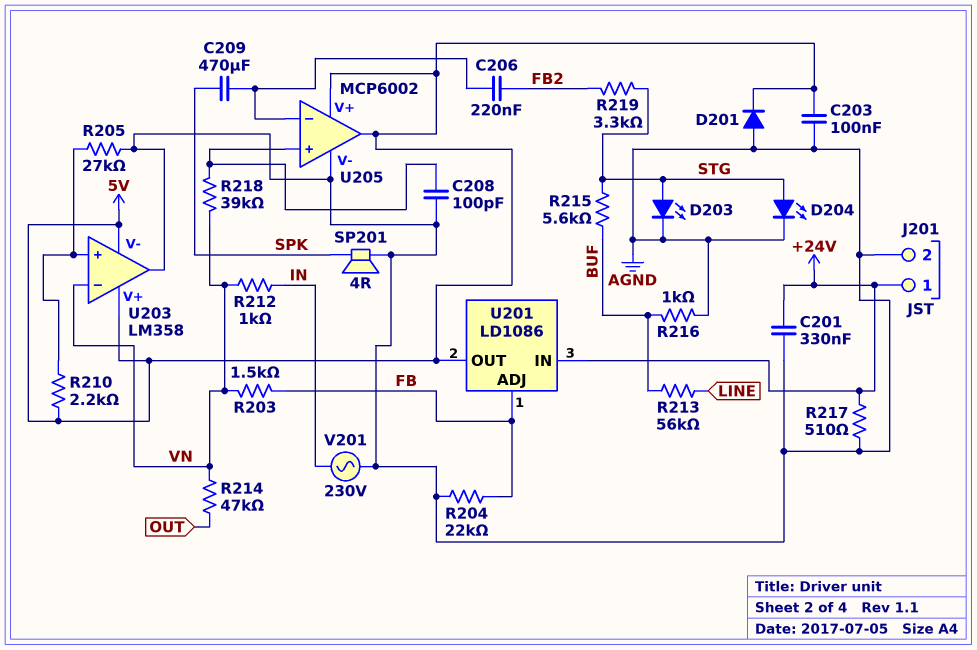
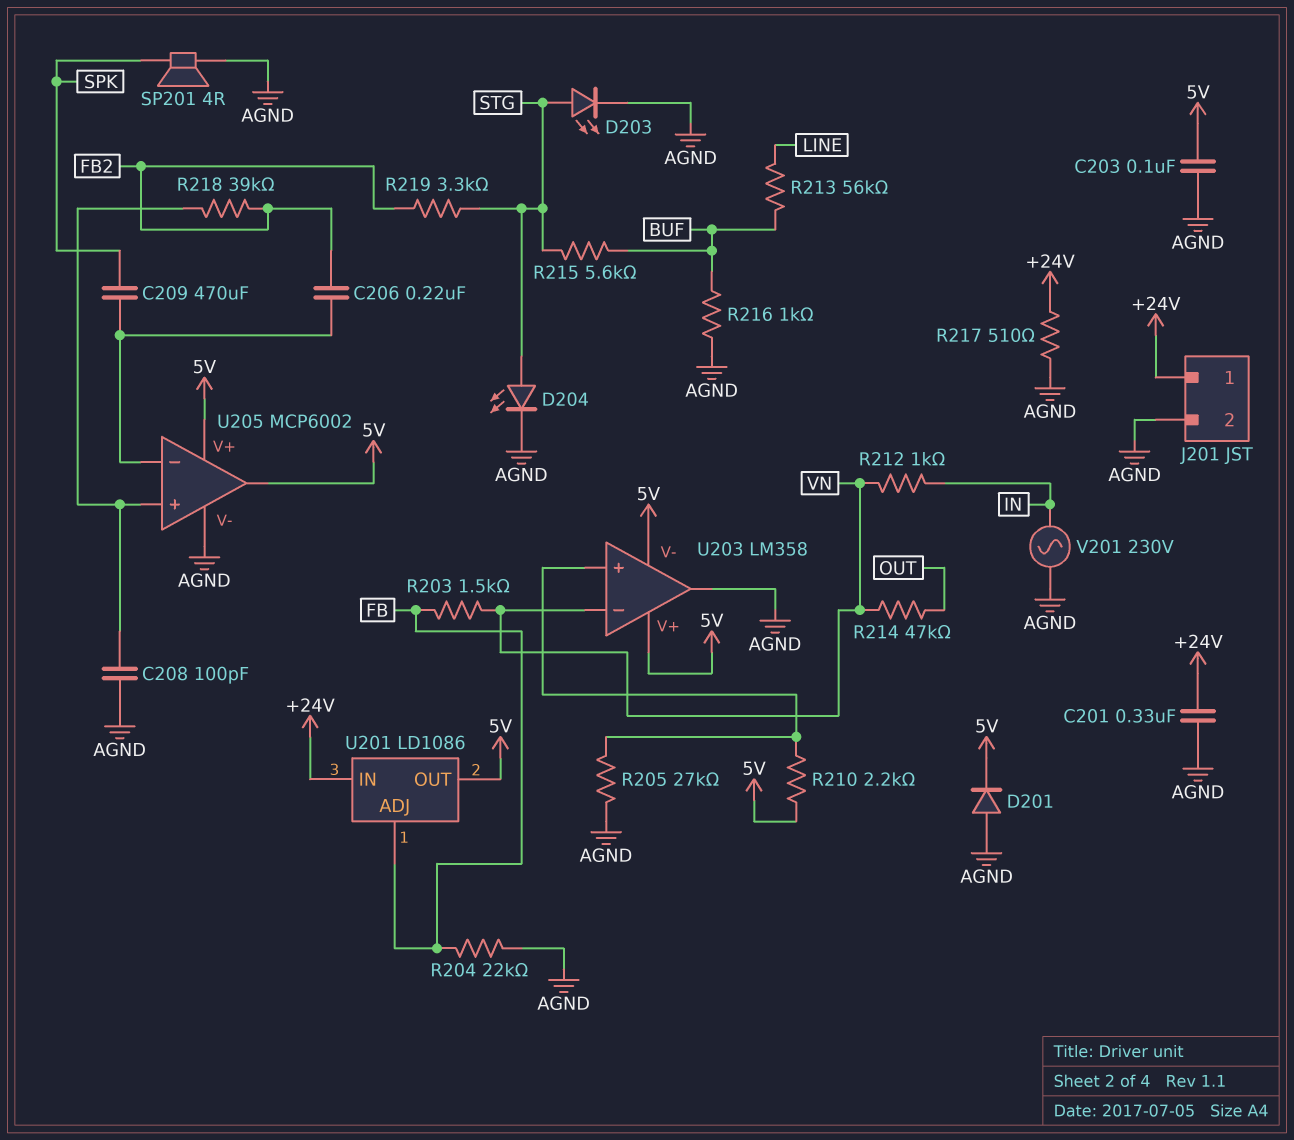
R218: 39k (U205/in+, VN) -> 39k (FB2, U205/in+)

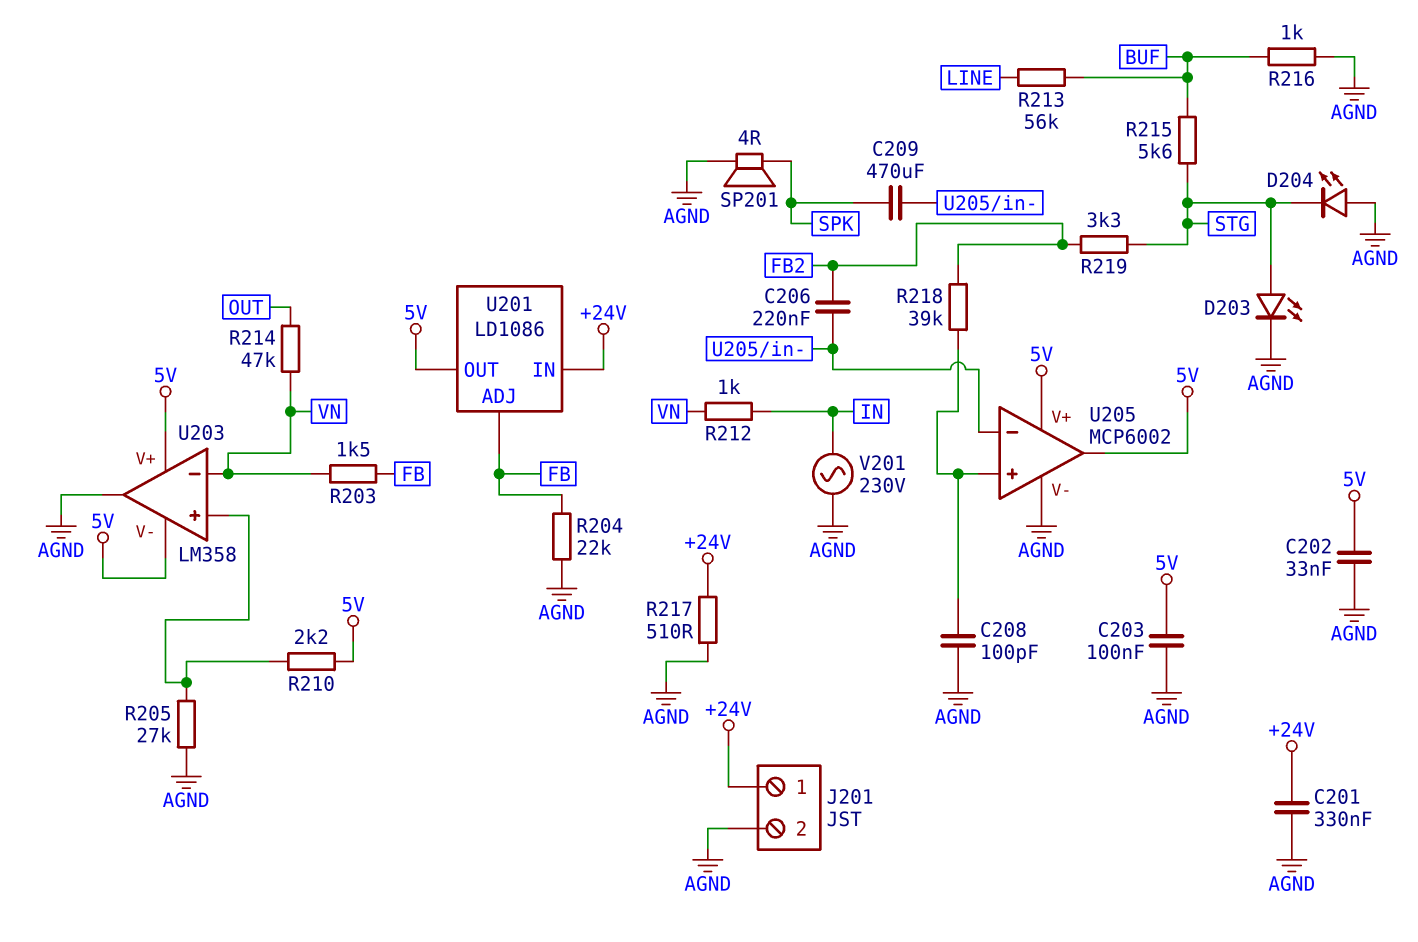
C202: none -> 33nF (5V, AGND)
D201: diode (A AGND, K 5V) -> none
D204: LED (A STG, K AGND) -> LED (A AGND, K STG)

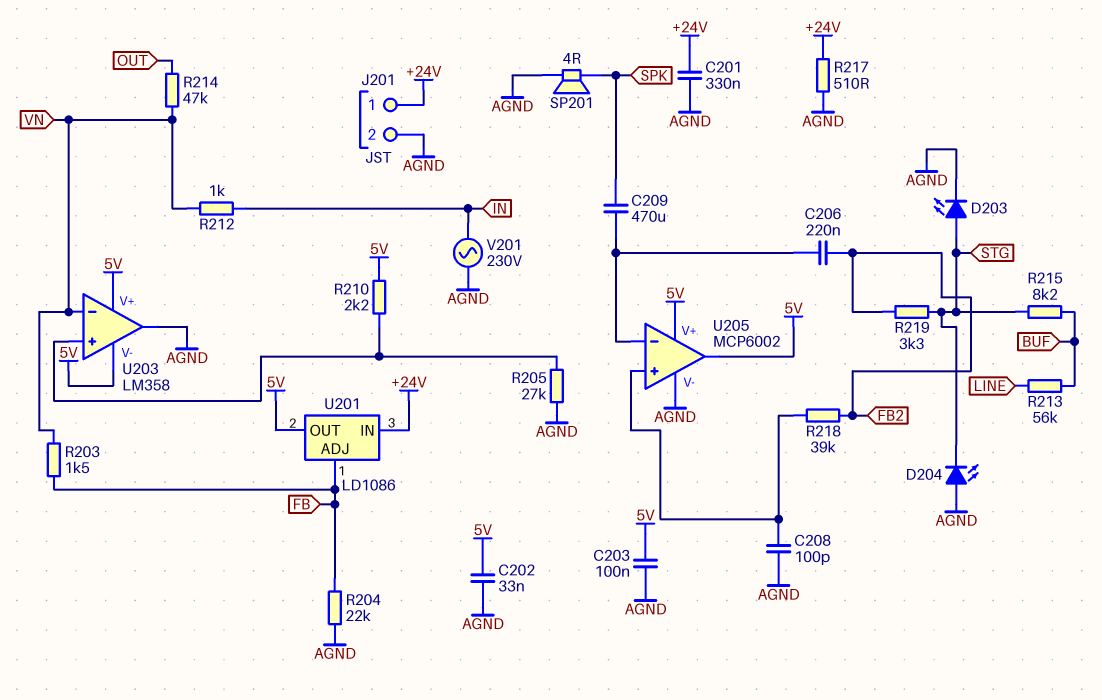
R215: 5.6k (BUF, STG) -> 8.2k (BUF, STG)
R216: 1k (AGND, BUF) -> none

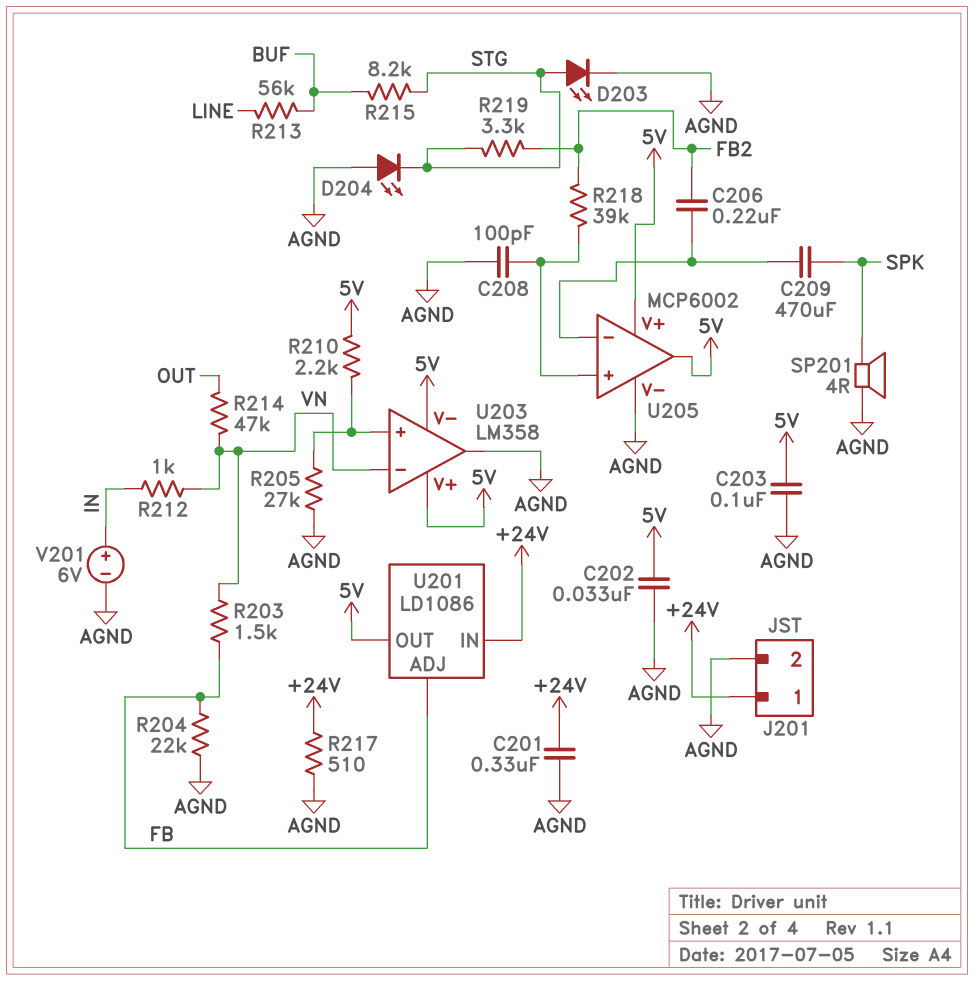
V201: AC 230V (AGND, IN) -> 6V (plus IN, minus AGND)

